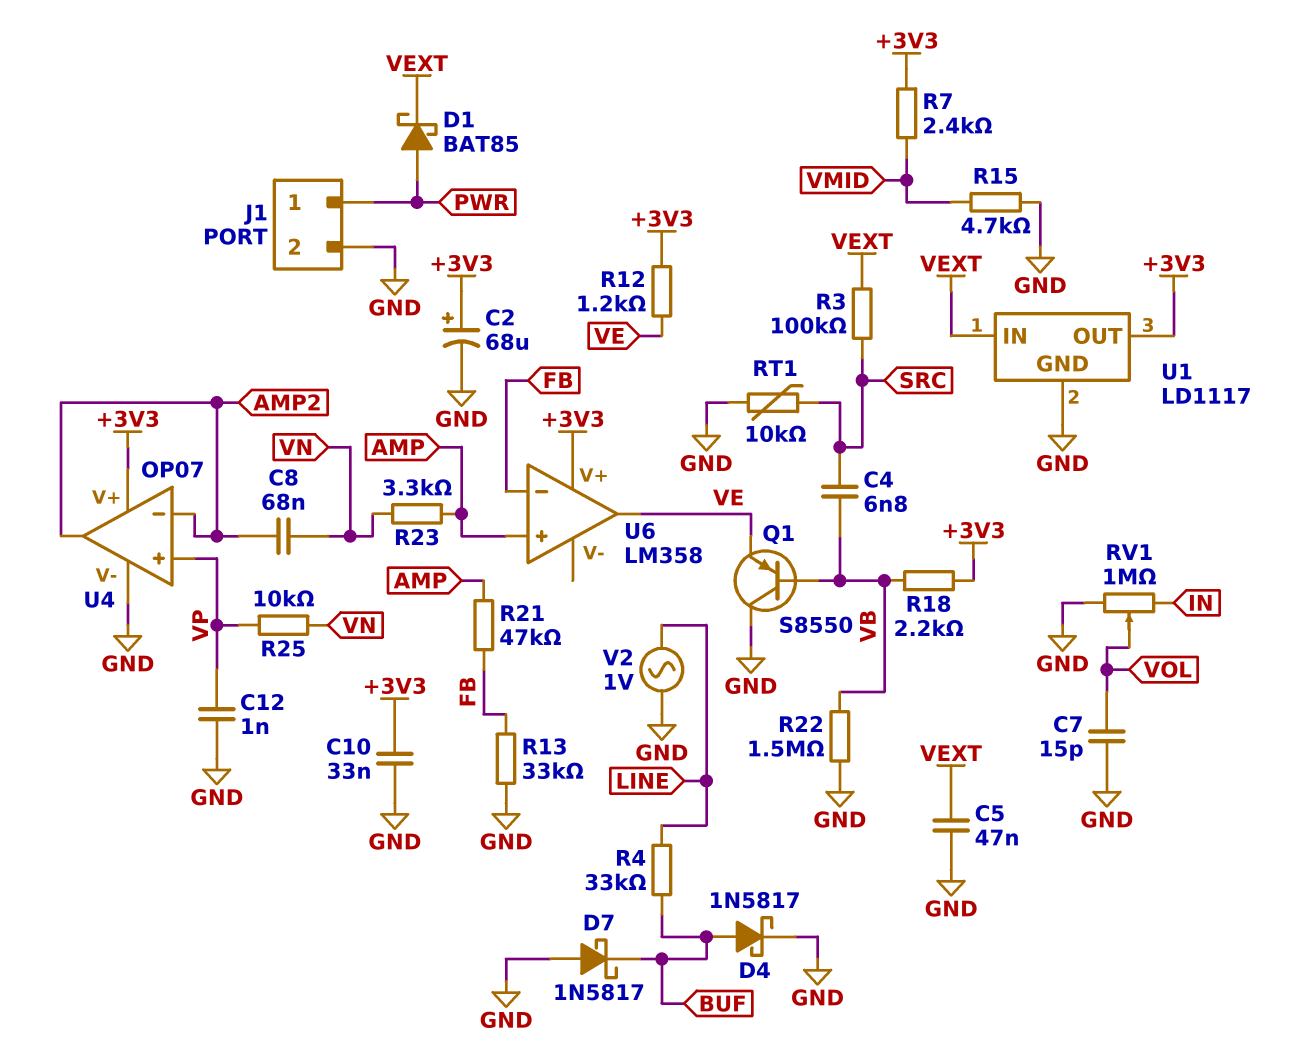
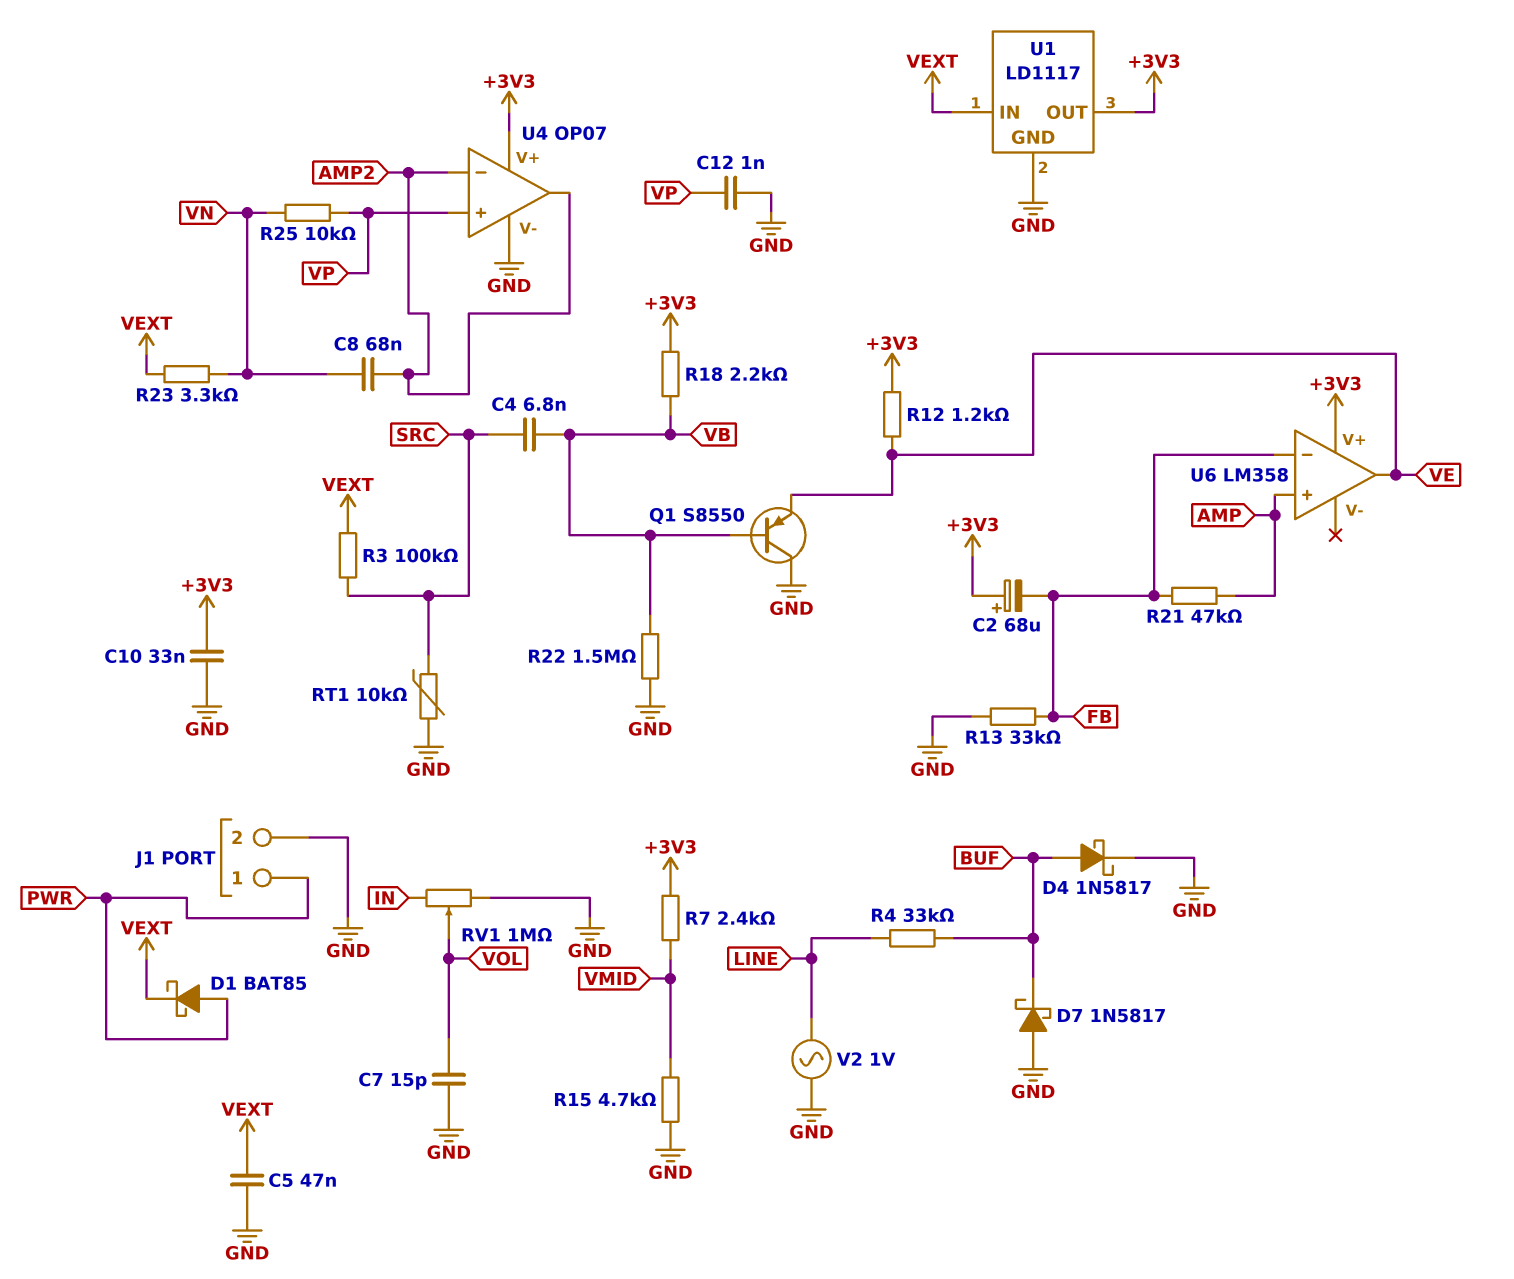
C2: 68uF (plus +3V3, minus GND) -> 68uF (plus +3V3, minus FB)
R23: 3.3k (AMP, VN) -> 3.3k (VEXT, VN)

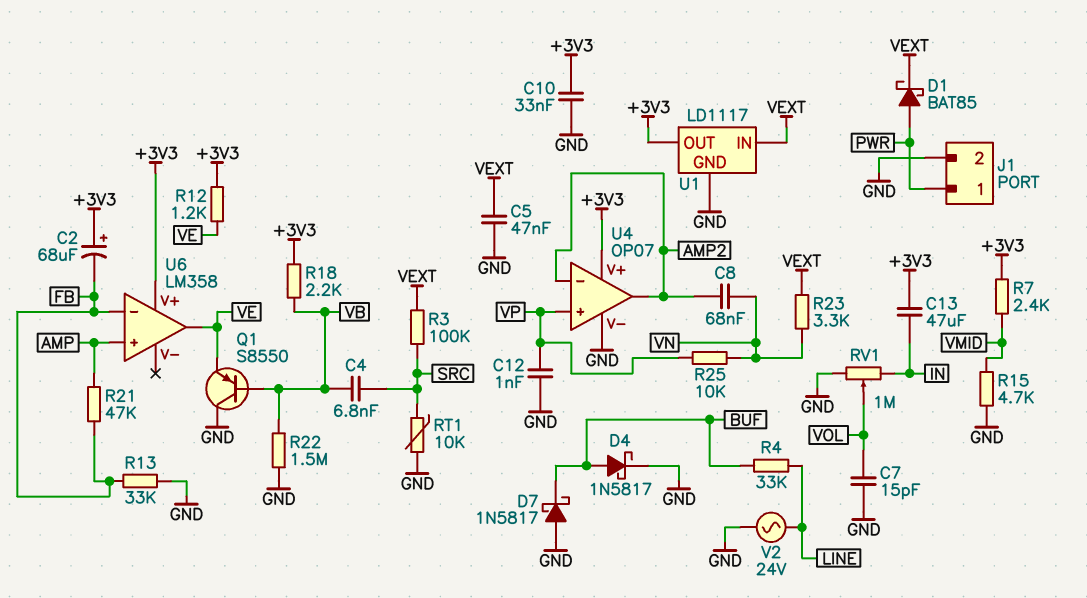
C13: none -> 47uF (+3V3, IN)
V2: AC 1V (GND, LINE) -> AC 24V (GND, LINE)

